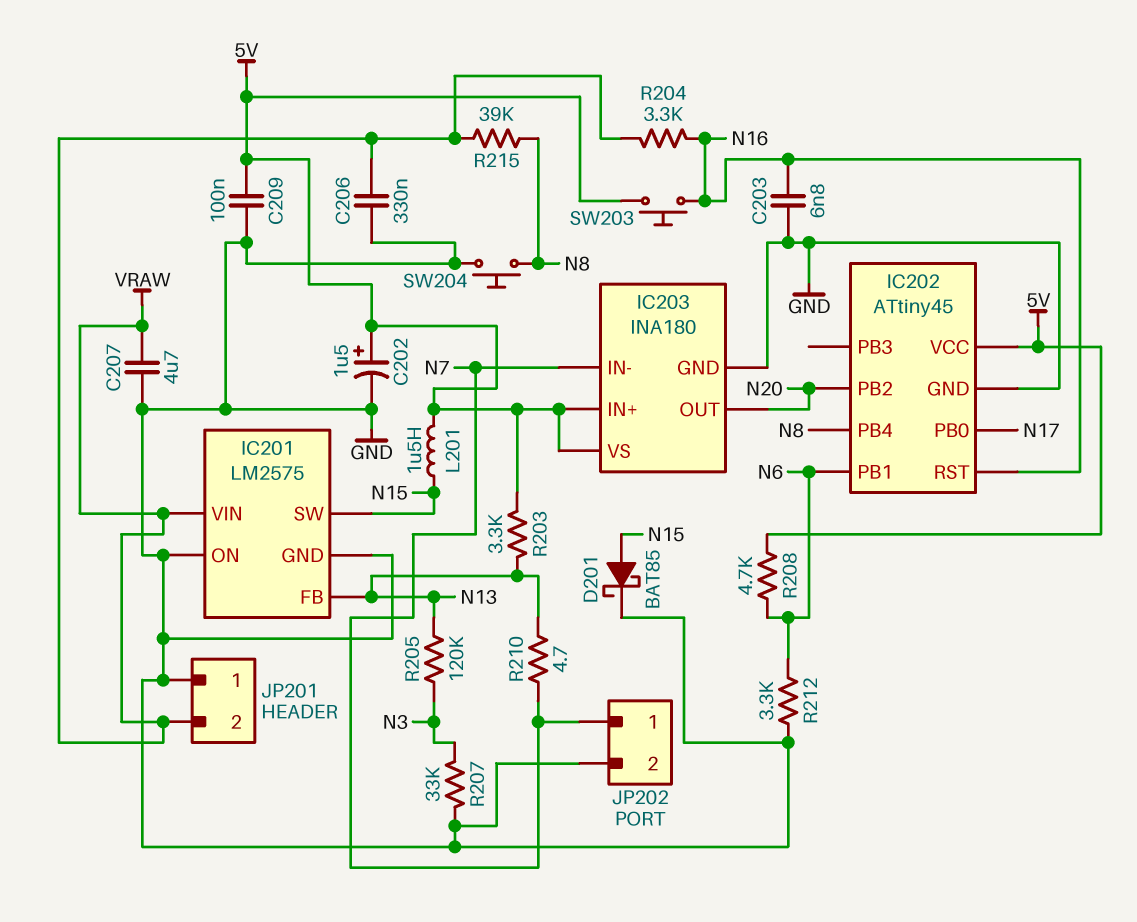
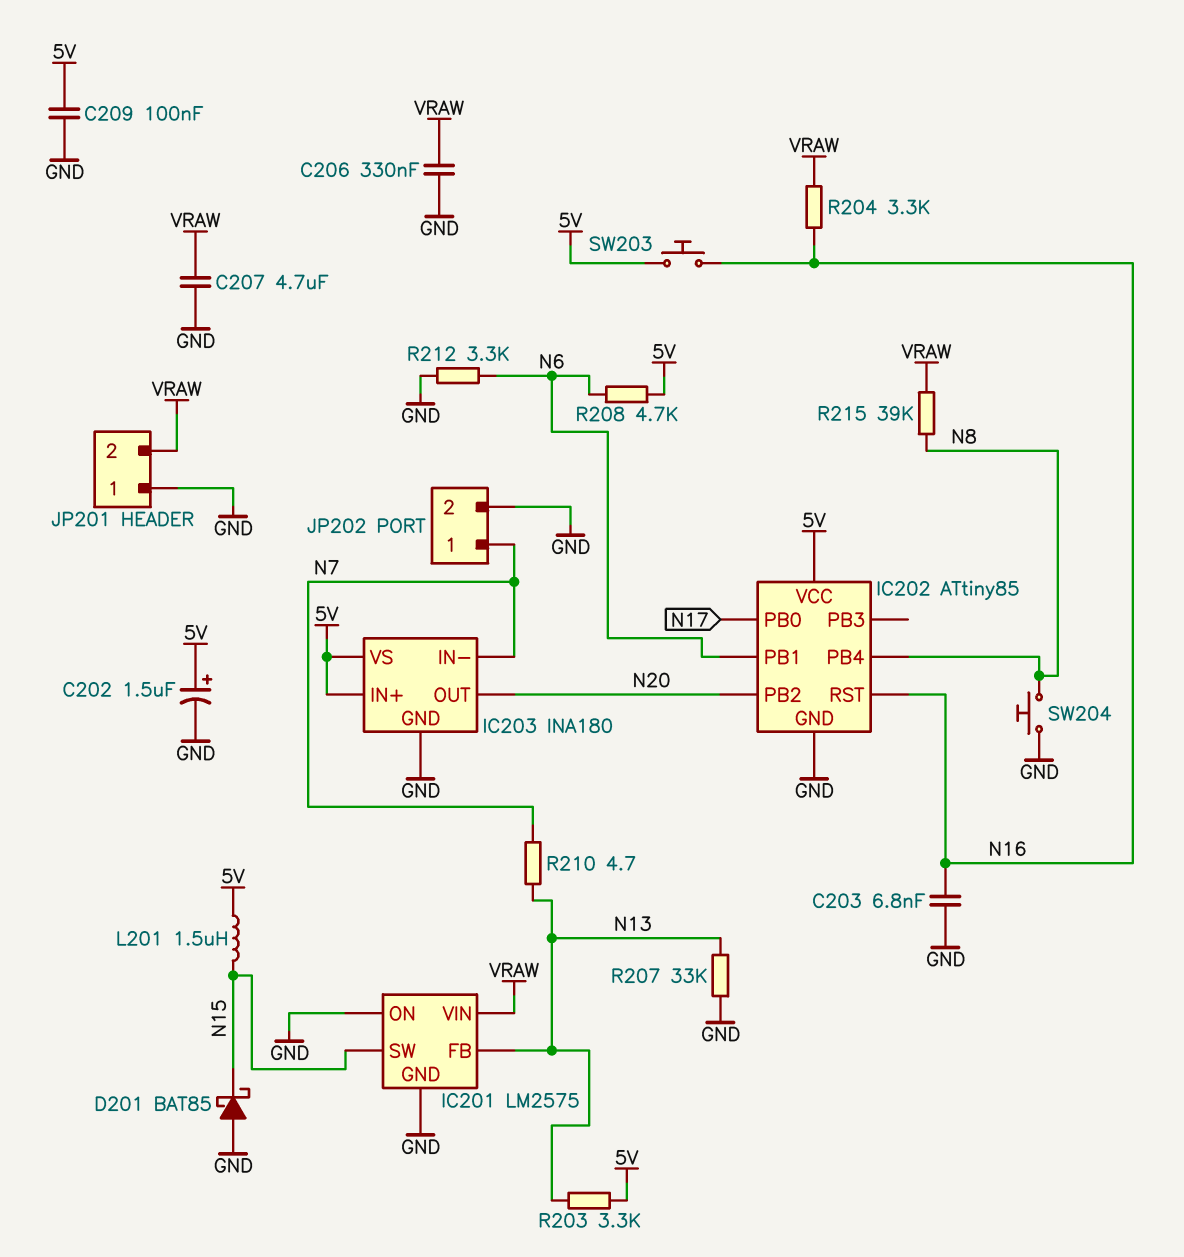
D201: schottky BAT85 (A N15, K GND) -> schottky BAT85 (A GND, K N15)
IC202: ATtiny45 -> ATtiny85
R205: 120k (N3, N13) -> none
R207: 33k (GND, N3) -> 33k (GND, N13)

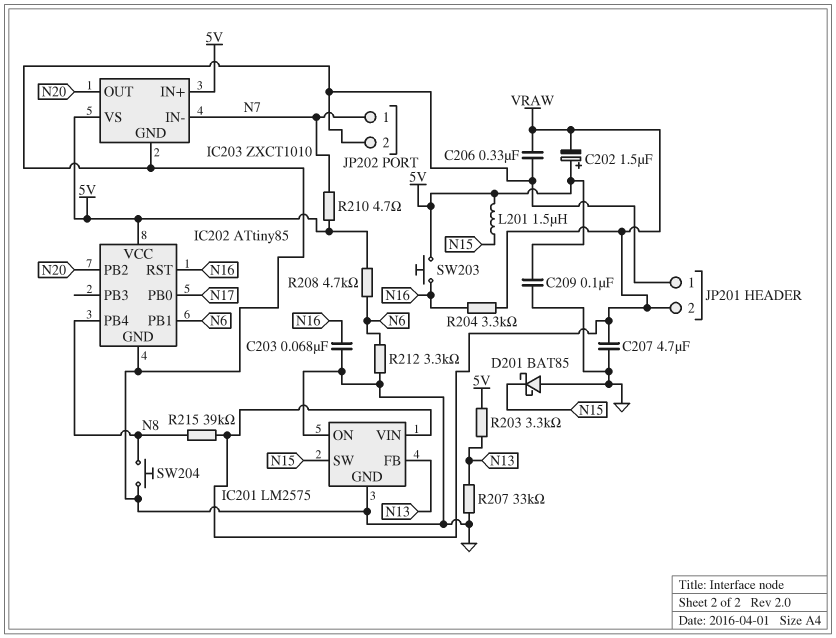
C202: 1.5uF (plus 5V, minus GND) -> 1.5uF (plus 5V, minus VRAW)
C203: 6.8nF (GND, N16) -> 68nF (GND, N16)
IC203: INA180 -> ZXCT1010
R210: 4.7 (N7, N13) -> 4.7 (5V, N7)

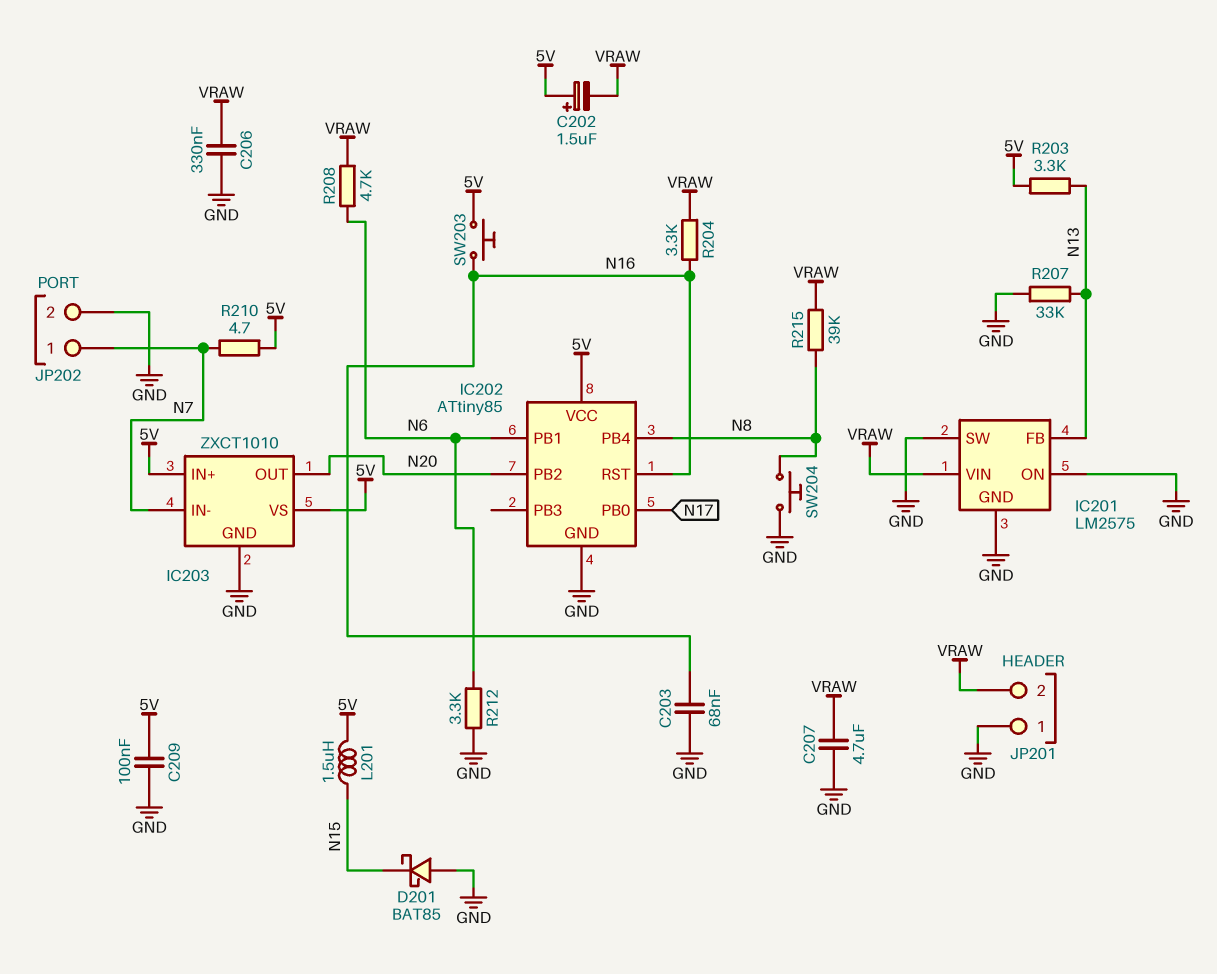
IC201 pin SW: N15 -> GND
R208: 4.7k (5V, N6) -> 4.7k (N6, VRAW)

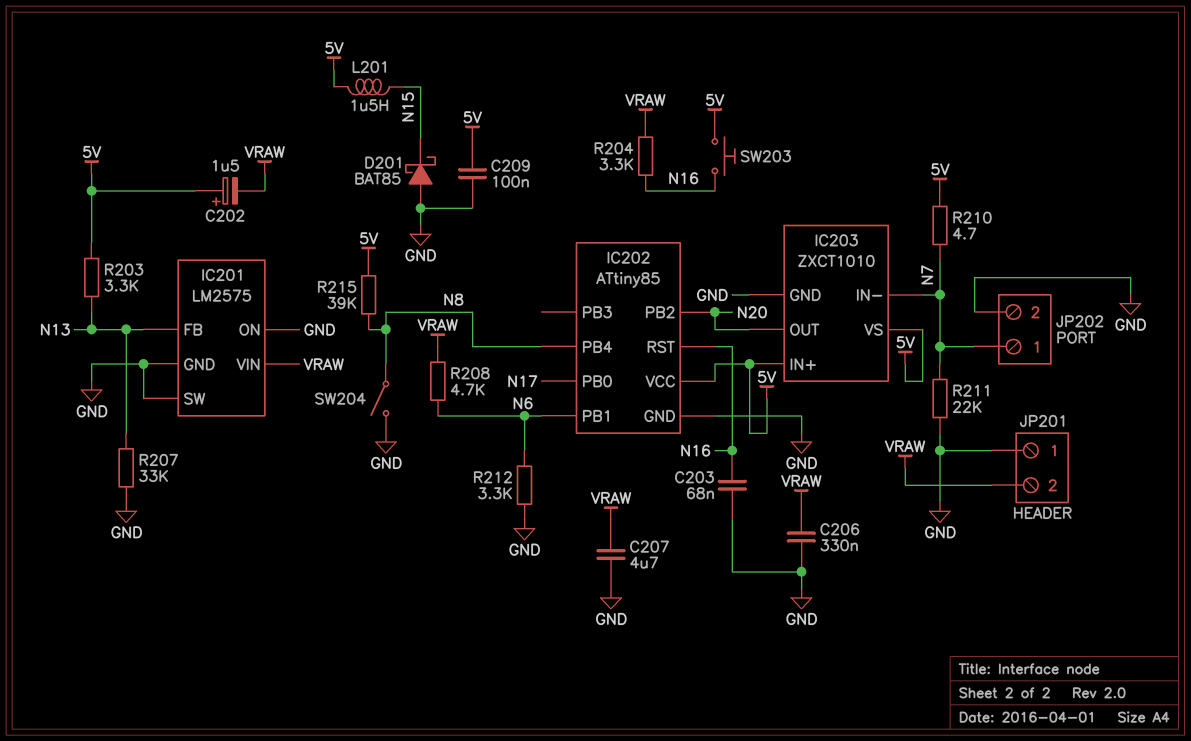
R211: none -> 22k (GND, N7)
R215: 39k (N8, VRAW) -> 39k (5V, N8)
SW204: button (GND, N8) -> switch (GND, N8)

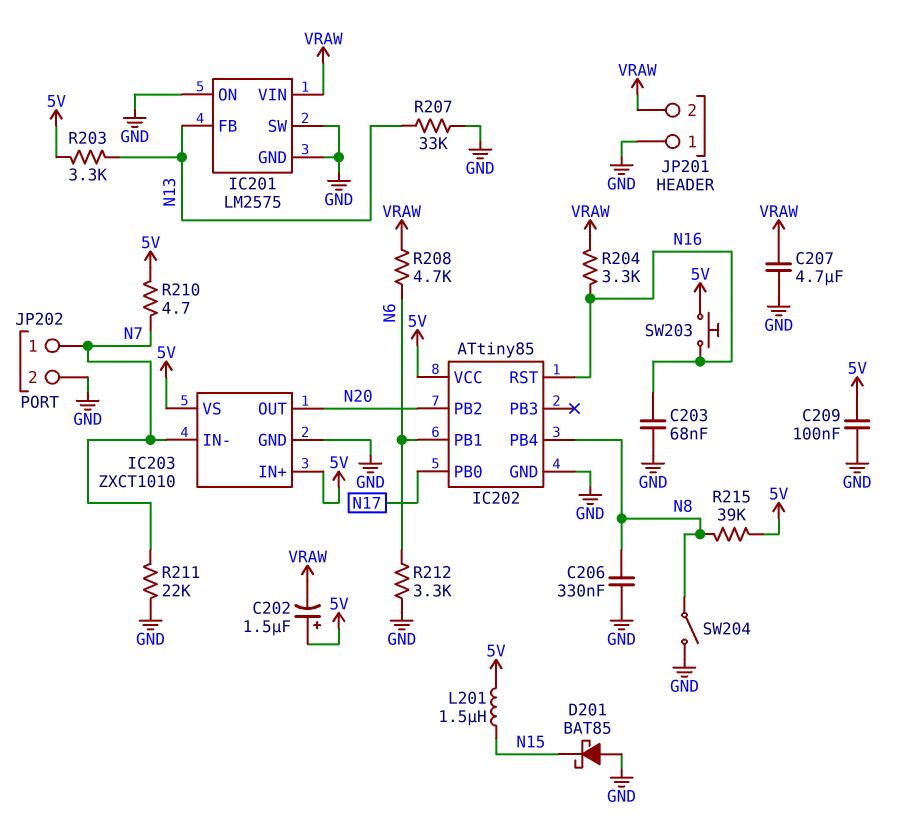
C206: 330nF (GND, VRAW) -> 330nF (GND, N8)

